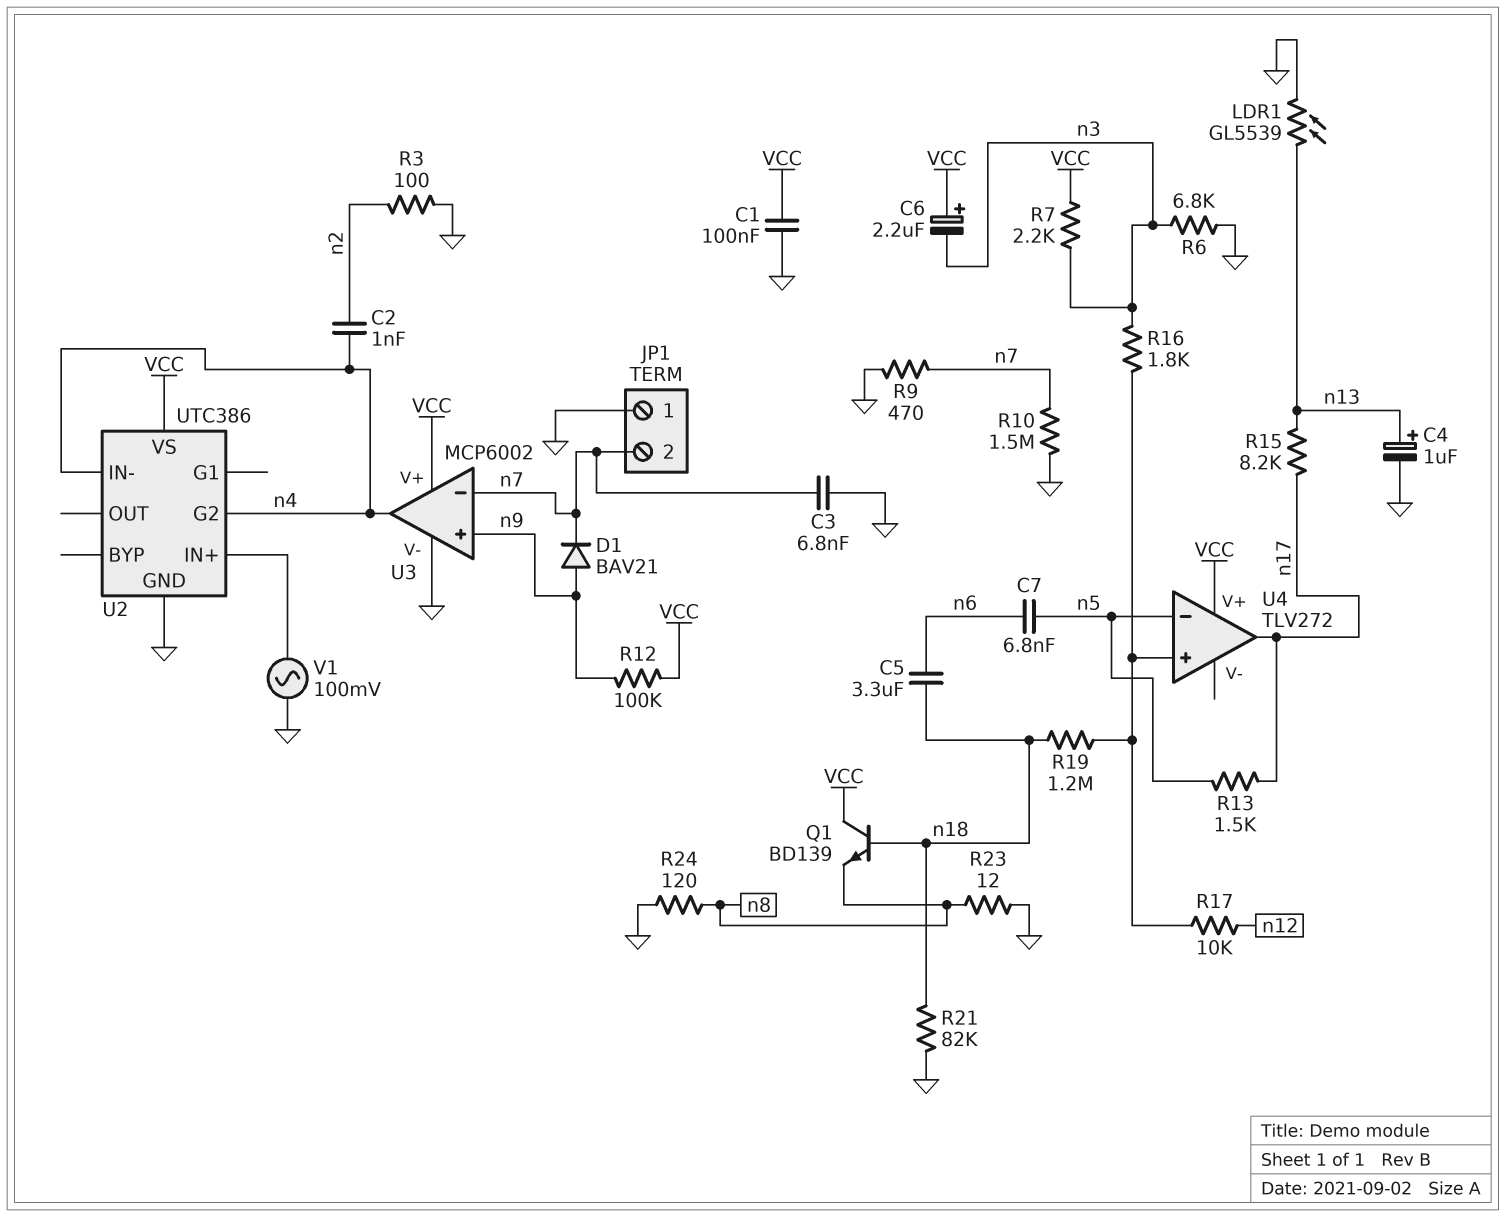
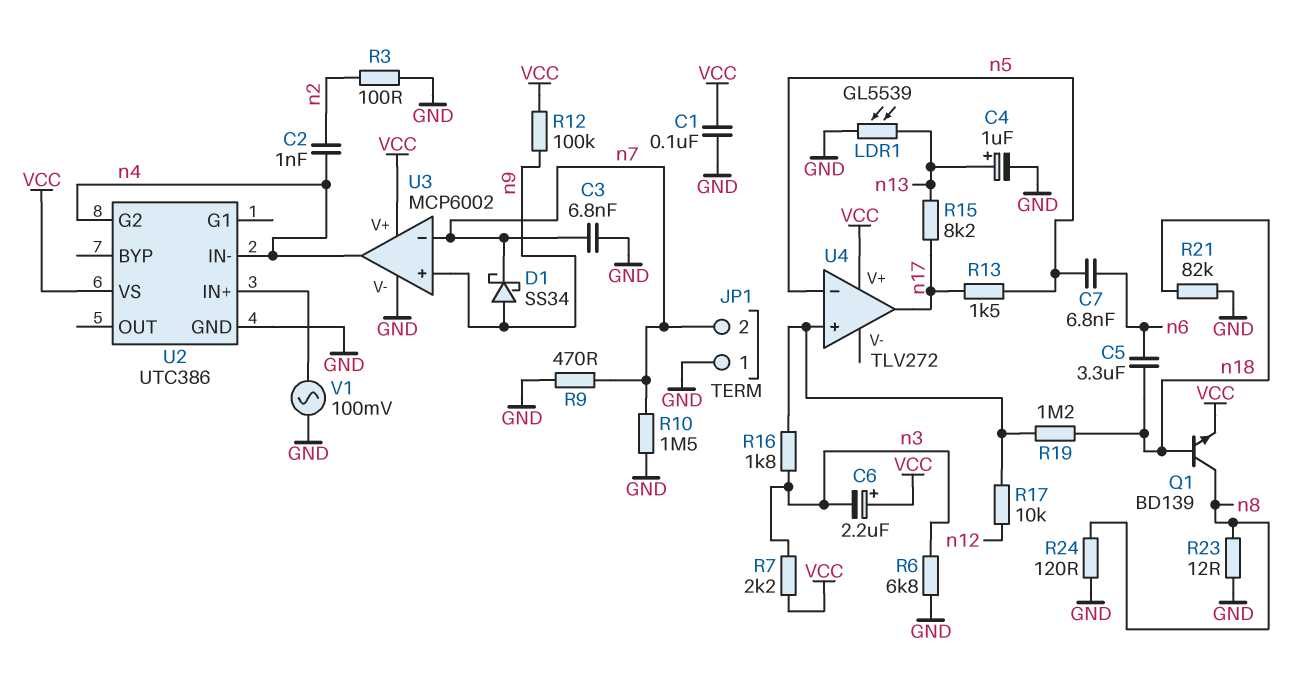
D1: diode BAV21 (A n9, K n7) -> schottky SS34 (A n9, K n7)
Q1: NPN BD139 (B n18, C VCC, E n8) -> NPN BD139 (B n18, C n8, E VCC)

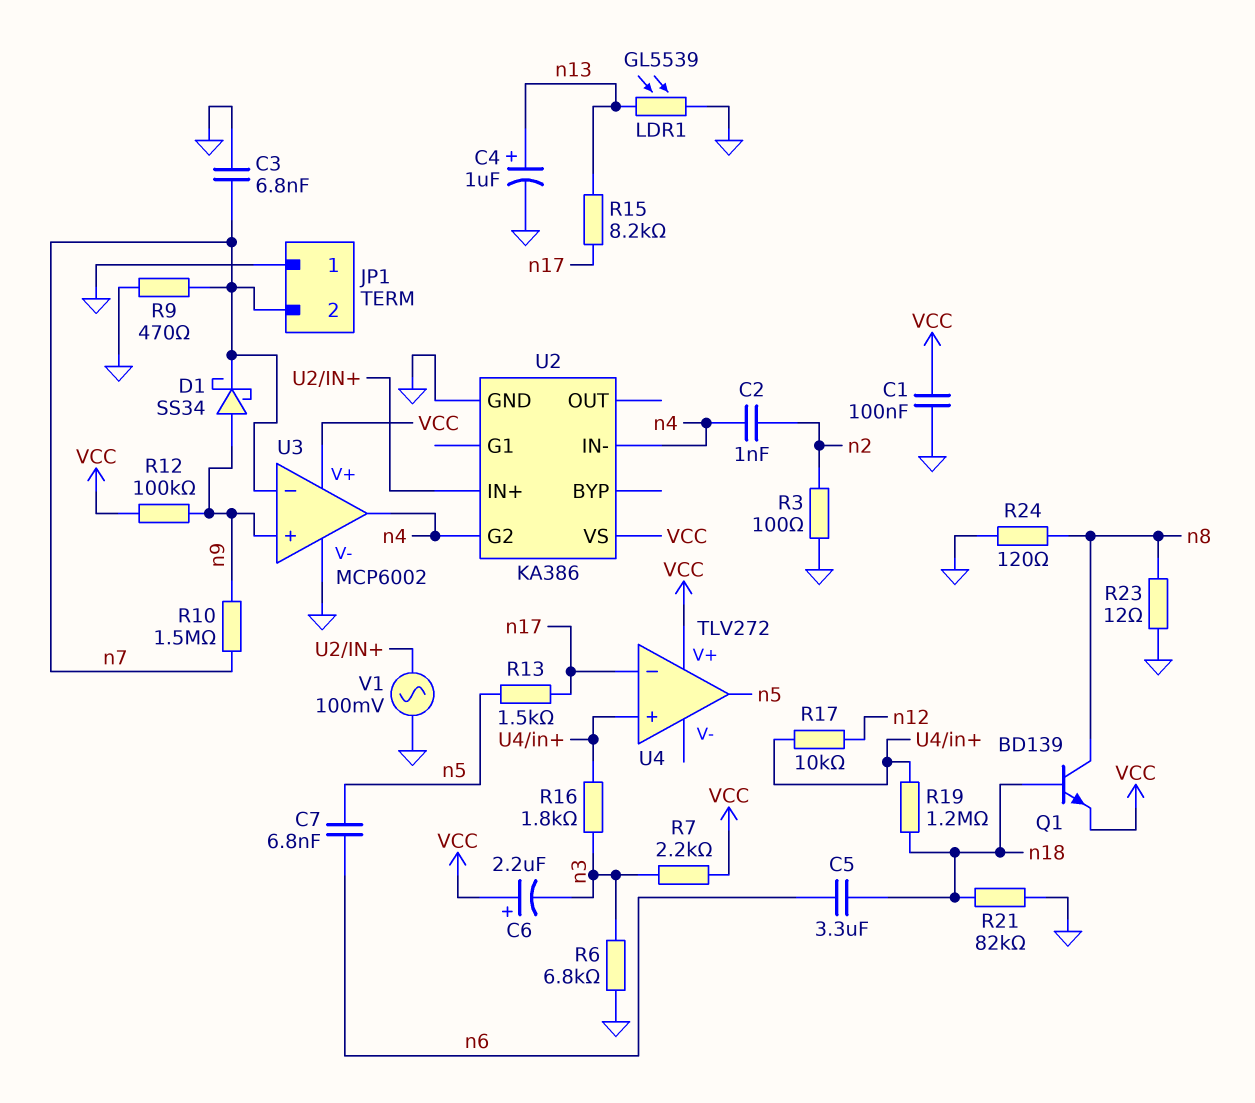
R10: 1.5M (GND, n7) -> 1.5M (n7, n9)
U2: UTC386 -> KA386
U4 pin in-: n5 -> n17
U4 pin out: n17 -> n5

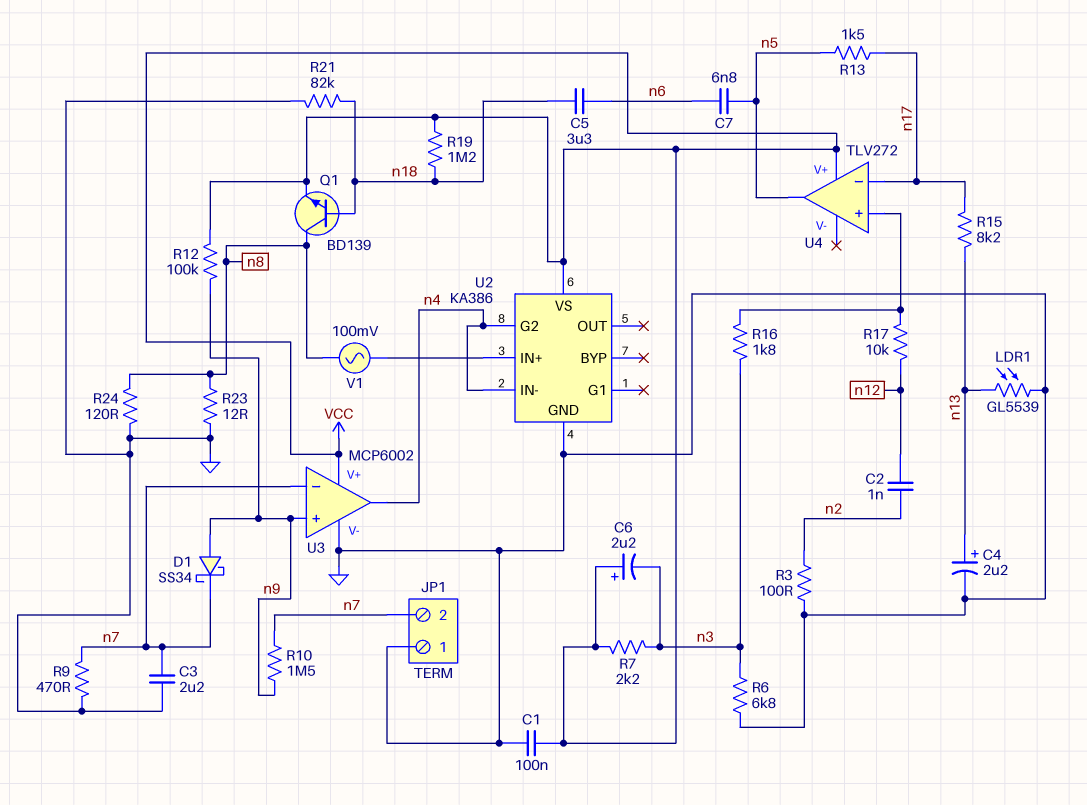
C2: 1nF (n2, n4) -> 1nF (n2, n12)
C3: 6.8nF (GND, n7) -> 2.2uF (GND, n7)
C4: 1uF (plus n13, minus GND) -> 2.2uF (plus n13, minus GND)
R19: 1.2M (U4/in+, n18) -> 1.2M (VCC, n18)
V1: AC 100mV (GND, U2/IN+) -> AC 100mV (U2/IN+, n8)

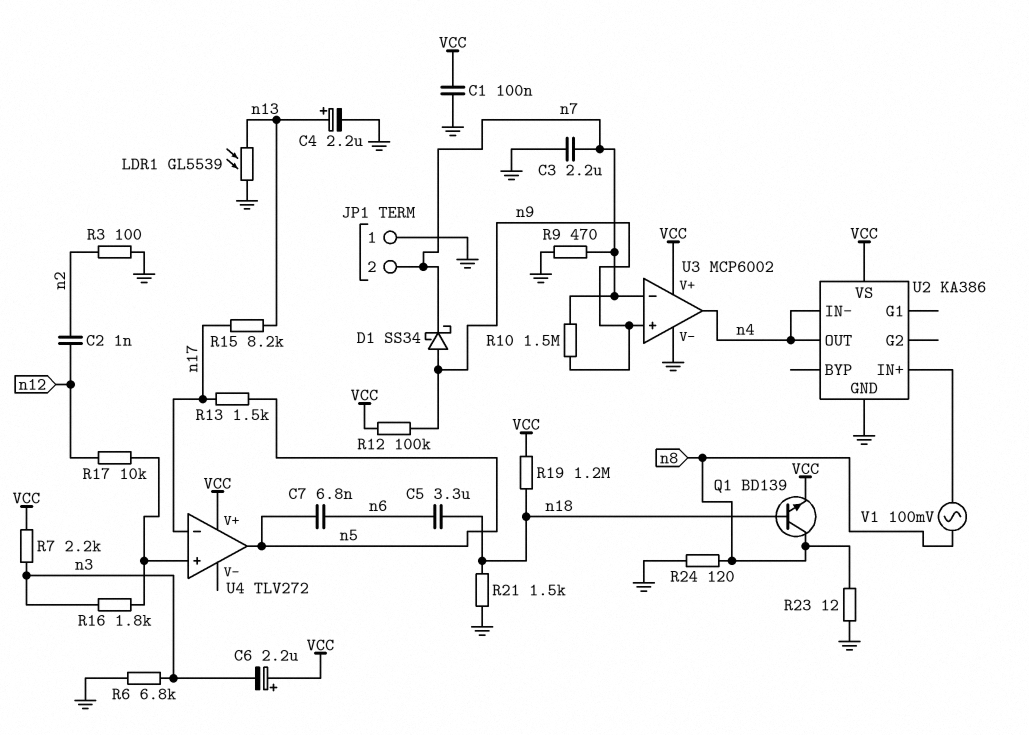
R21: 82k (GND, n18) -> 1.5k (GND, n18)
U2 pin G2: n4 -> none
U2 pin OUT: none -> n4

